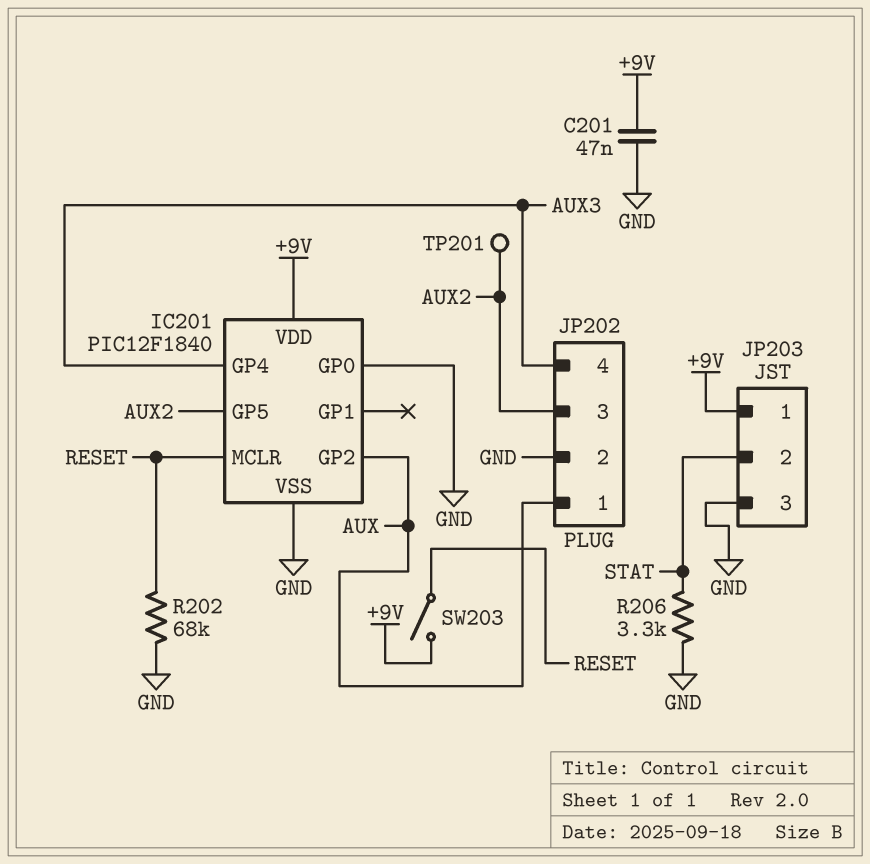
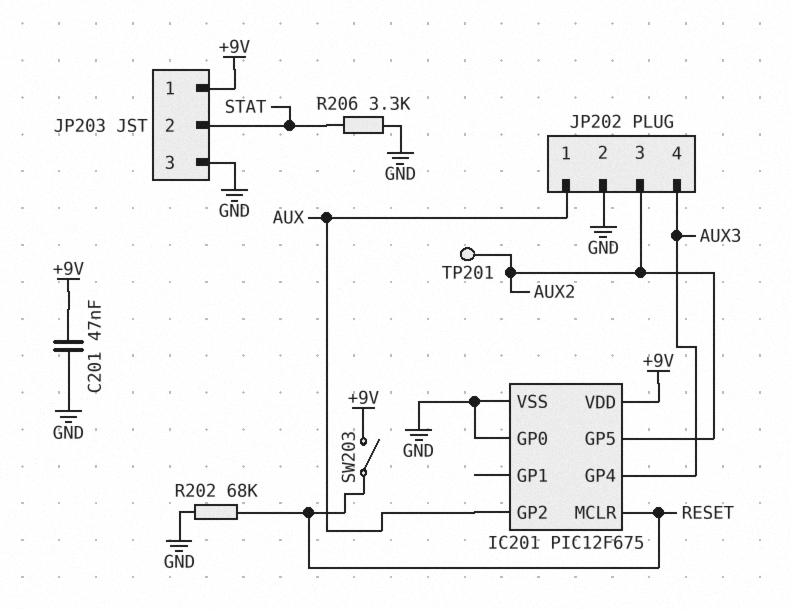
IC201: PIC12F1840 -> PIC12F675

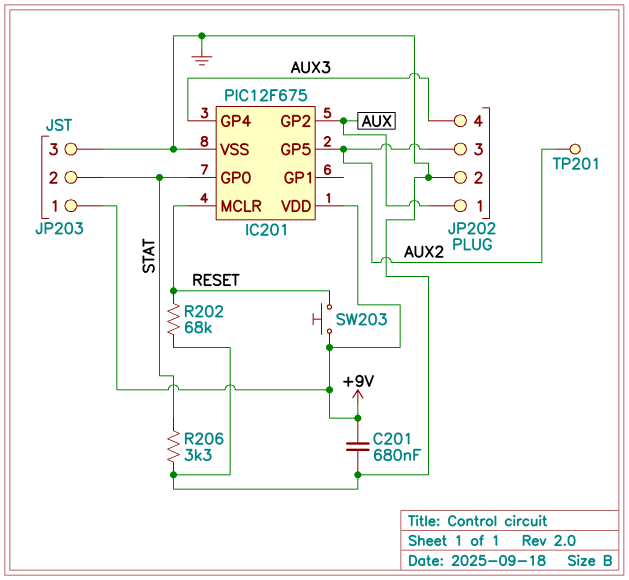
C201: 47nF (+9V, GND) -> 680nF (+9V, GND)
IC201 pin GP0: GND -> STAT
SW203: switch (+9V, RESET) -> button (+9V, RESET)

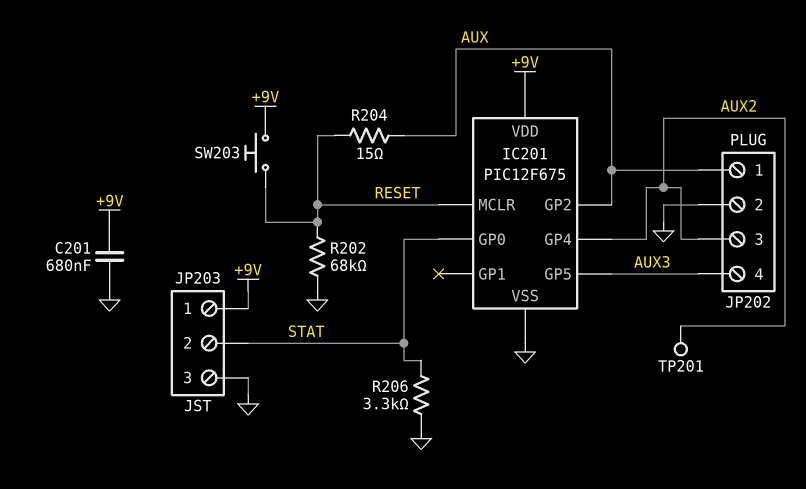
IC201 pin GP4: AUX3 -> AUX2
IC201 pin GP5: AUX2 -> AUX3
R204: none -> 15 (AUX, RESET)

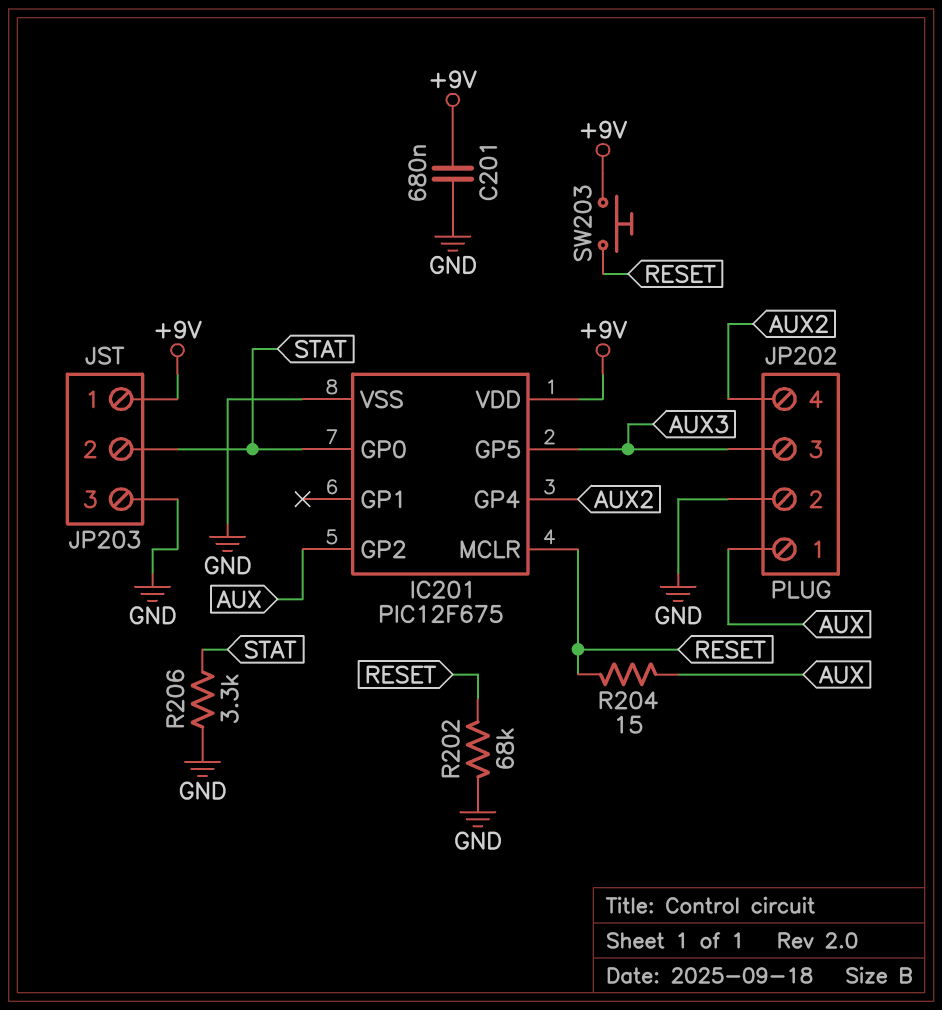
JP202 pin 3: AUX2 -> AUX3
JP202 pin 4: AUX3 -> AUX2
TP201: test point (AUX2) -> none

